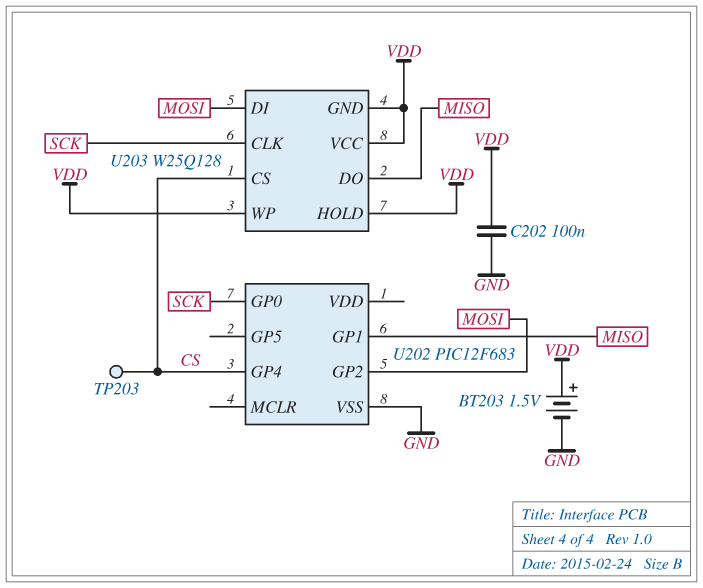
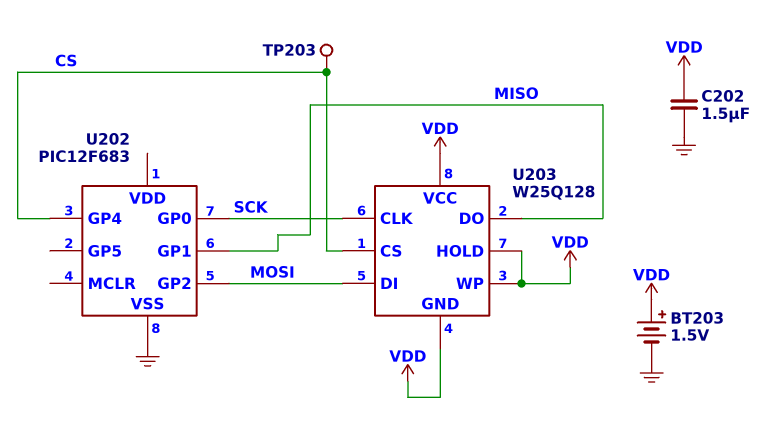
C202: 100nF (GND, VDD) -> 1.5uF (GND, VDD)

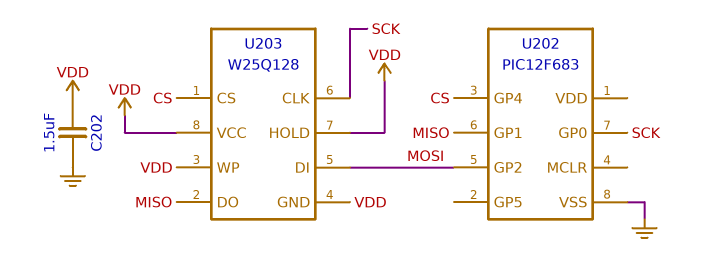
BT203: 1.5V (plus VDD, minus GND) -> none
TP203: test point (CS) -> none

